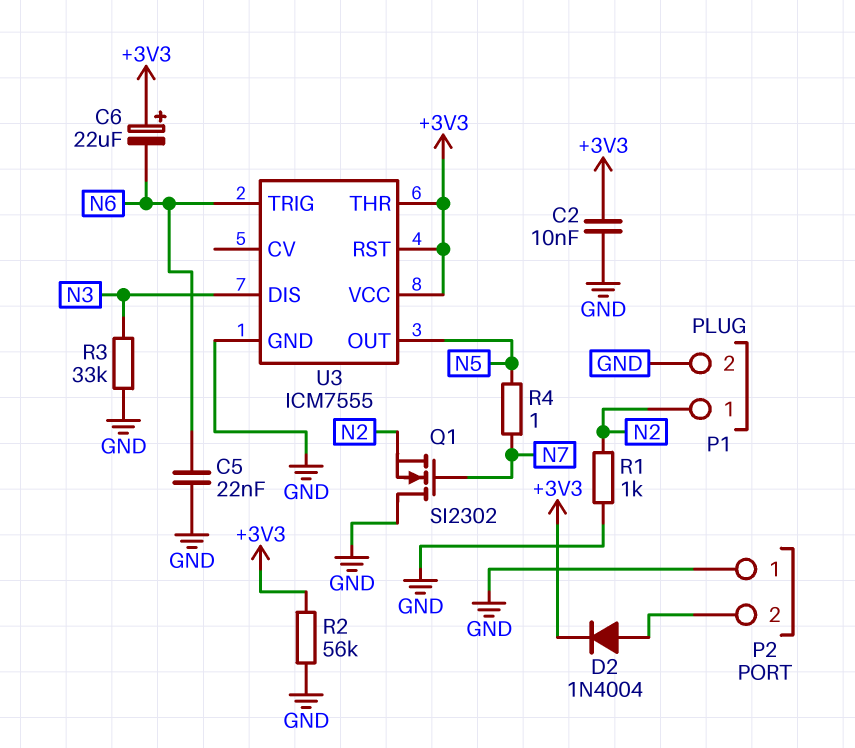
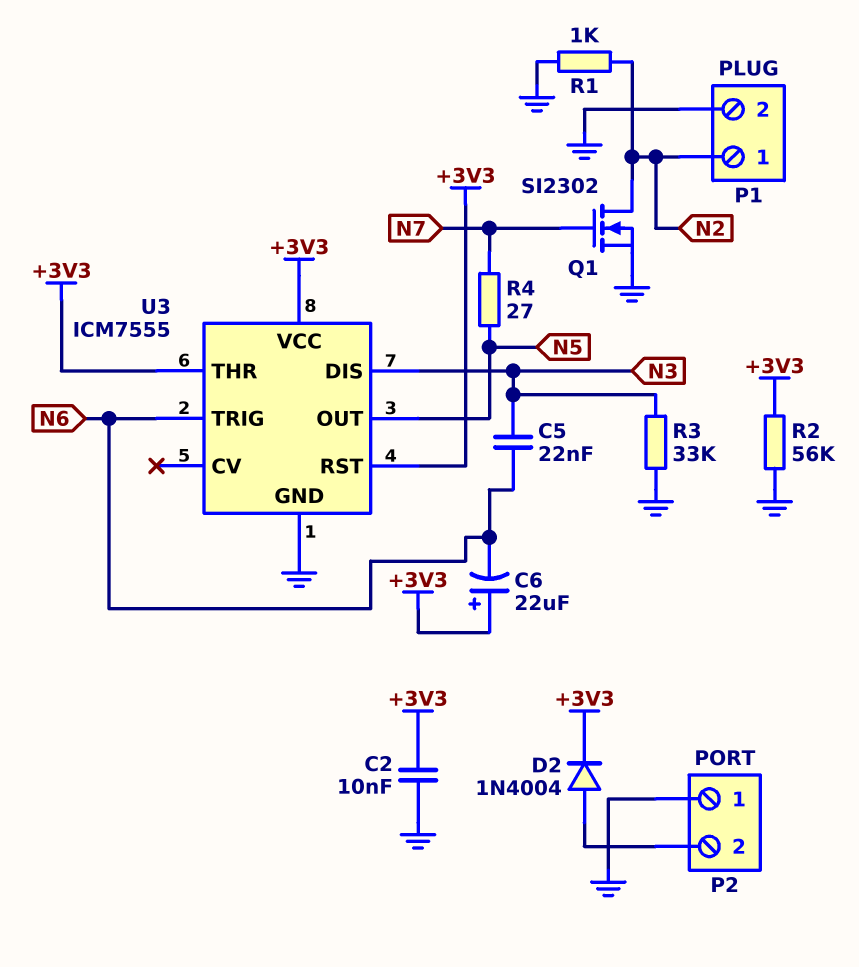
C5: 22nF (GND, N6) -> 22nF (N3, N6)
Q1: NMOS SI2302 (G N7, D GND, S N2) -> NMOS SI2302 (G N7, D N2, S GND)
R4: 1 (N5, N7) -> 27 (N5, N7)

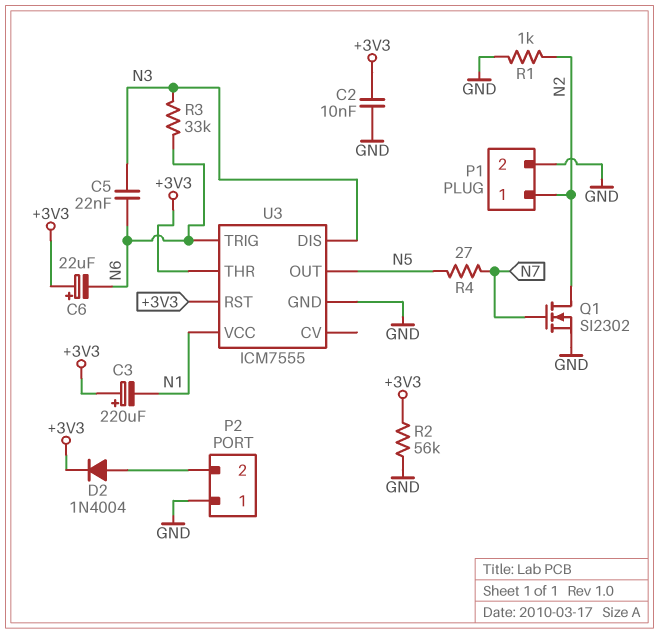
C3: none -> 220uF (plus +3V3, minus N1)
R3: 33k (GND, N3) -> 33k (N3, N6)
U3 pin VCC: +3V3 -> N1

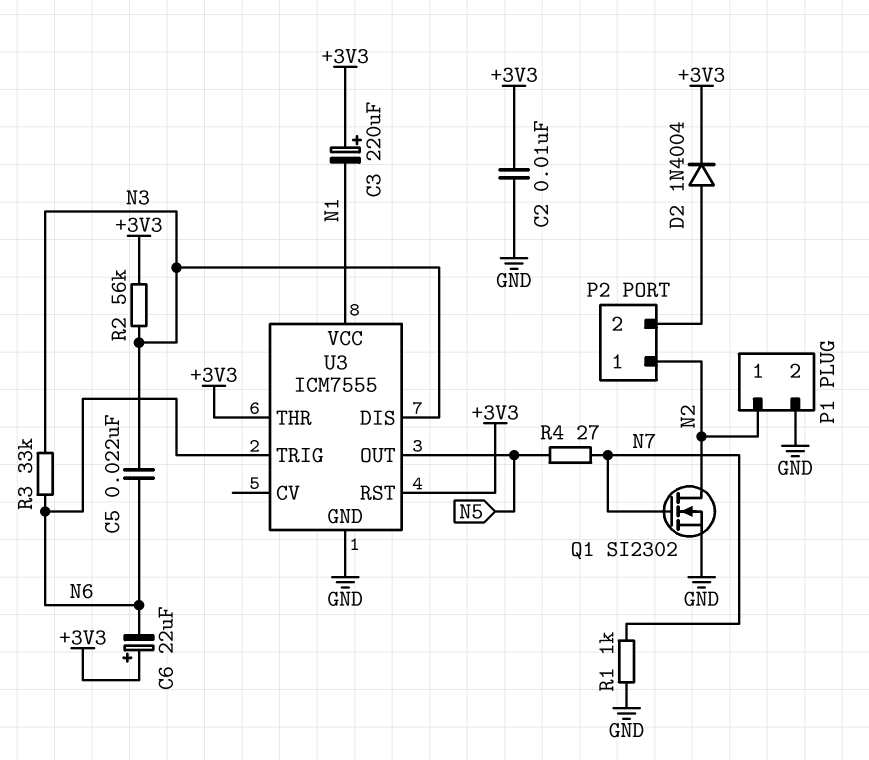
P2 pin 1: GND -> N2
R1: 1k (GND, N2) -> 1k (GND, N7)
R2: 56k (+3V3, GND) -> 56k (+3V3, N3)

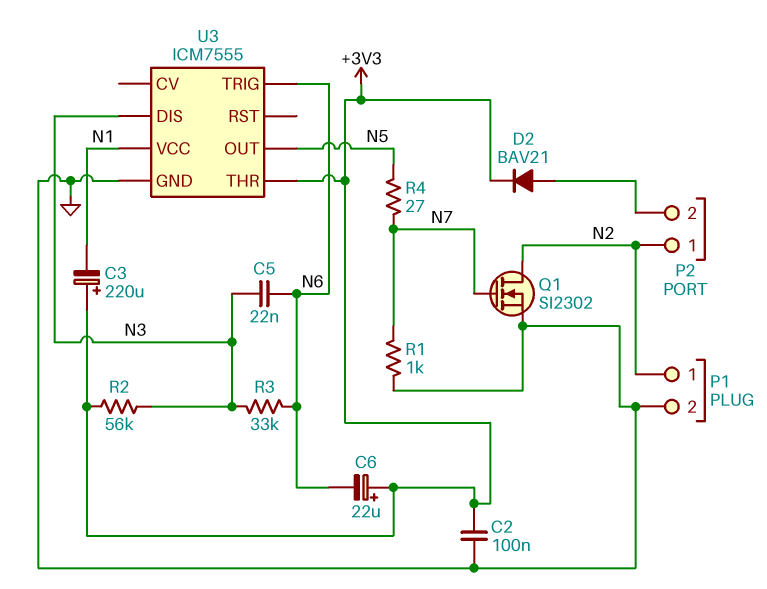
C2: 10nF (+3V3, GND) -> 100nF (+3V3, GND)
D2: diode 1N4004 (A P2/2, K +3V3) -> diode BAV21 (A P2/2, K +3V3)
U3 pin RST: +3V3 -> none

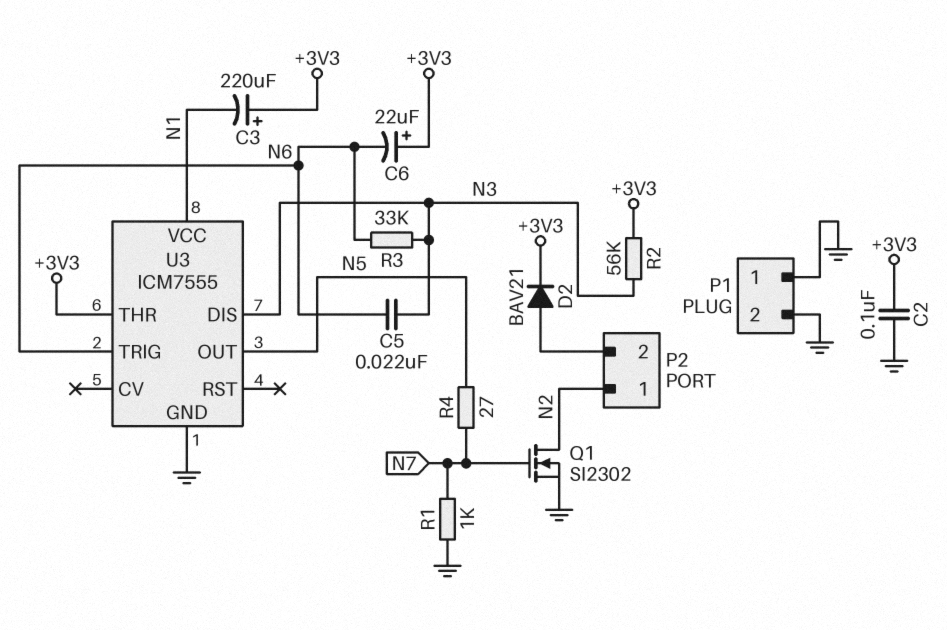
P1 pin 1: N2 -> GND

